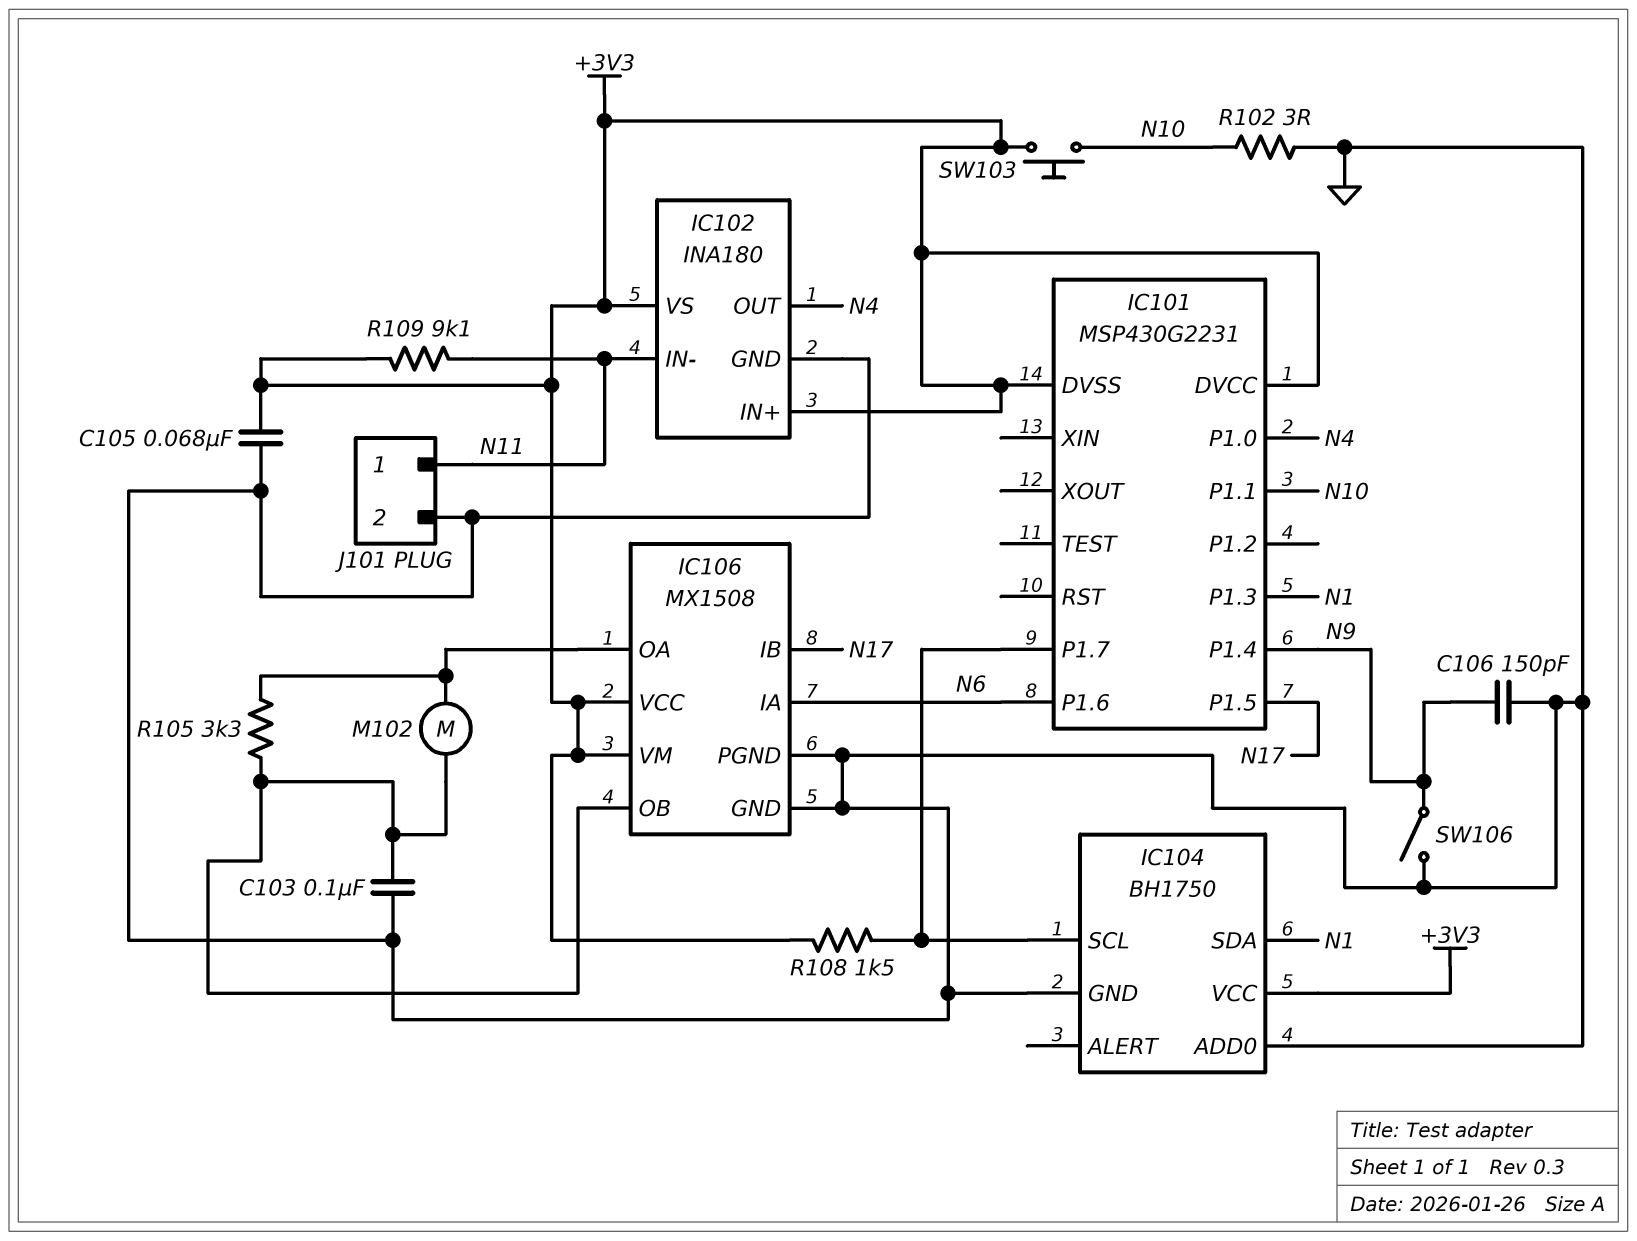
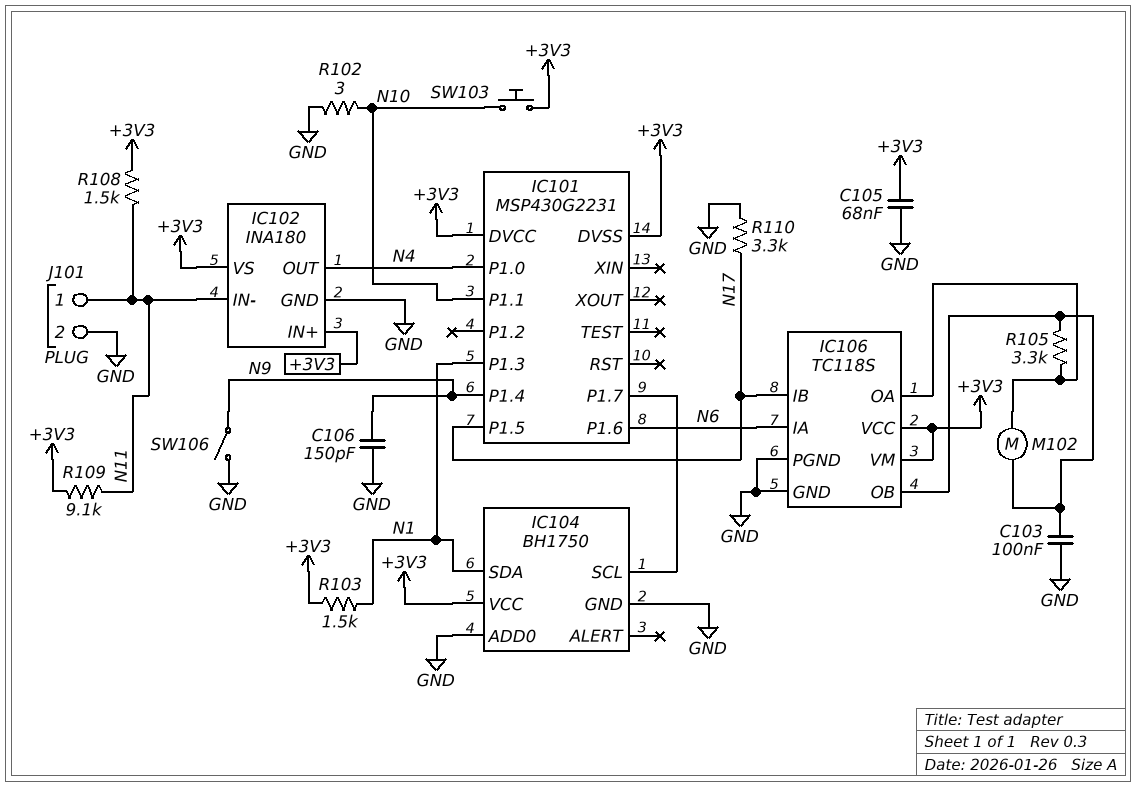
IC106: MX1508 -> TC118S
R103: none -> 1.5k (+3V3, N1)
R108: 1.5k (+3V3, IC101/P1.7) -> 1.5k (+3V3, N11)
R110: none -> 3.3k (GND, N17)

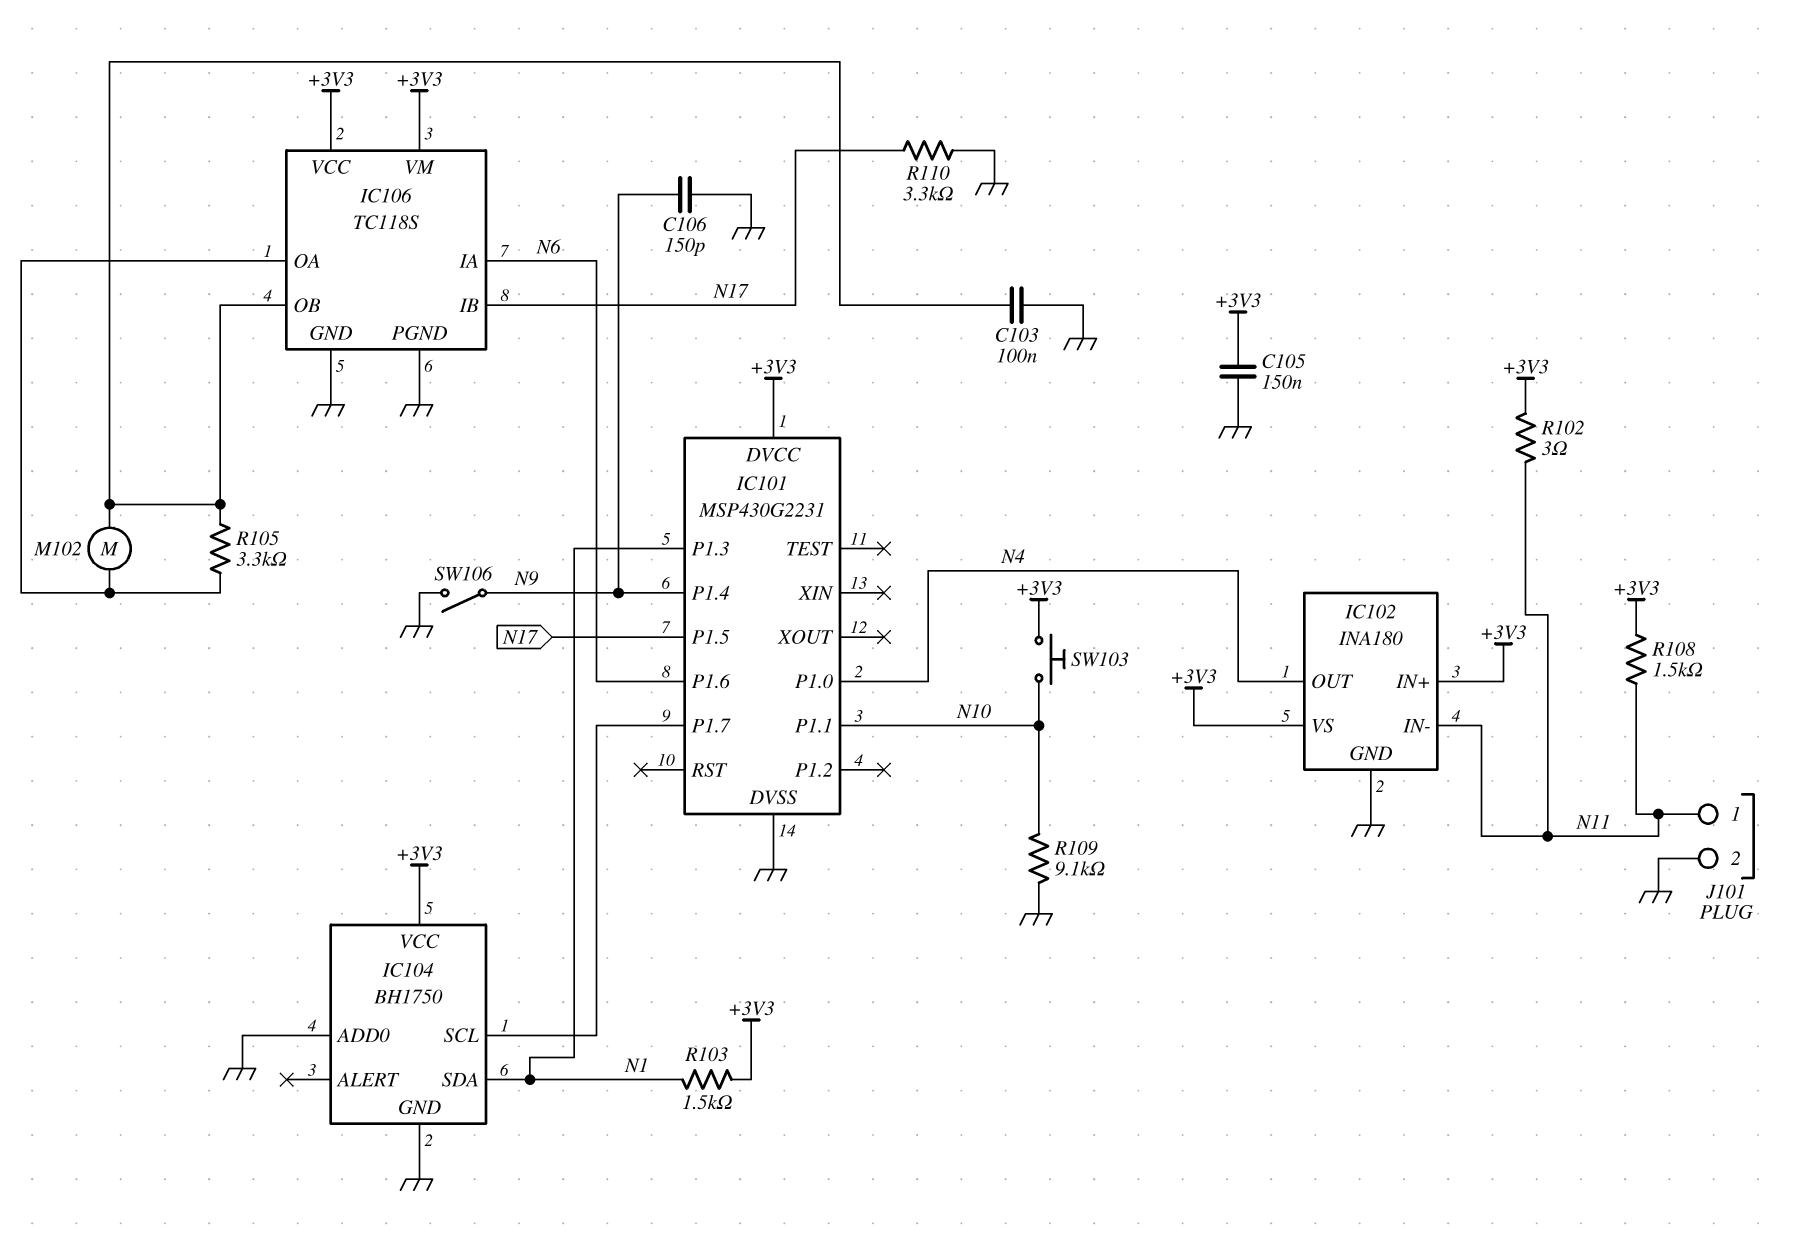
C105: 68nF (+3V3, GND) -> 150nF (+3V3, GND)
IC101 pin DVSS: +3V3 -> GND
R102: 3 (GND, N10) -> 3 (+3V3, N11)
R109: 9.1k (+3V3, N11) -> 9.1k (GND, N10)

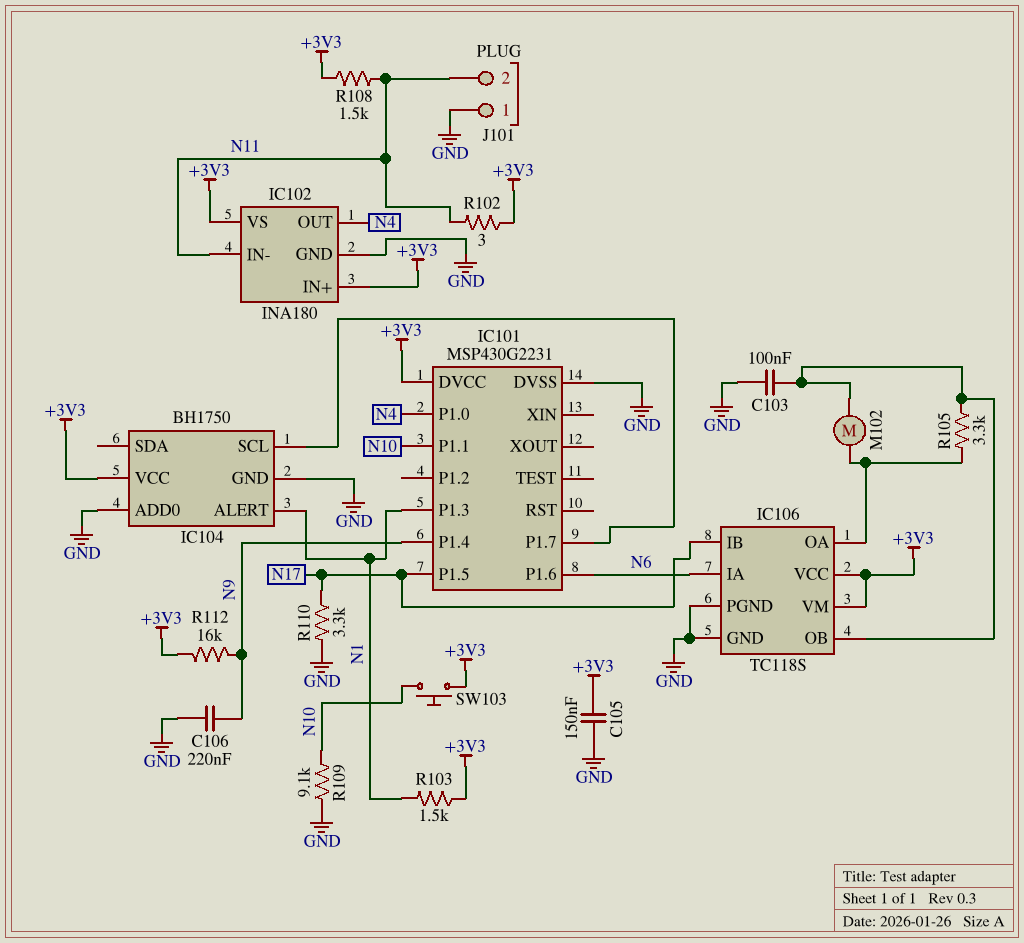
C106: 150pF (GND, N9) -> 220nF (GND, N9)
IC104 pin ALERT: none -> N1
IC104 pin SDA: N1 -> none
J101 pin 1: N11 -> GND
J101 pin 2: GND -> N11
R112: none -> 16k (+3V3, N9)
SW106: switch (GND, N9) -> none

